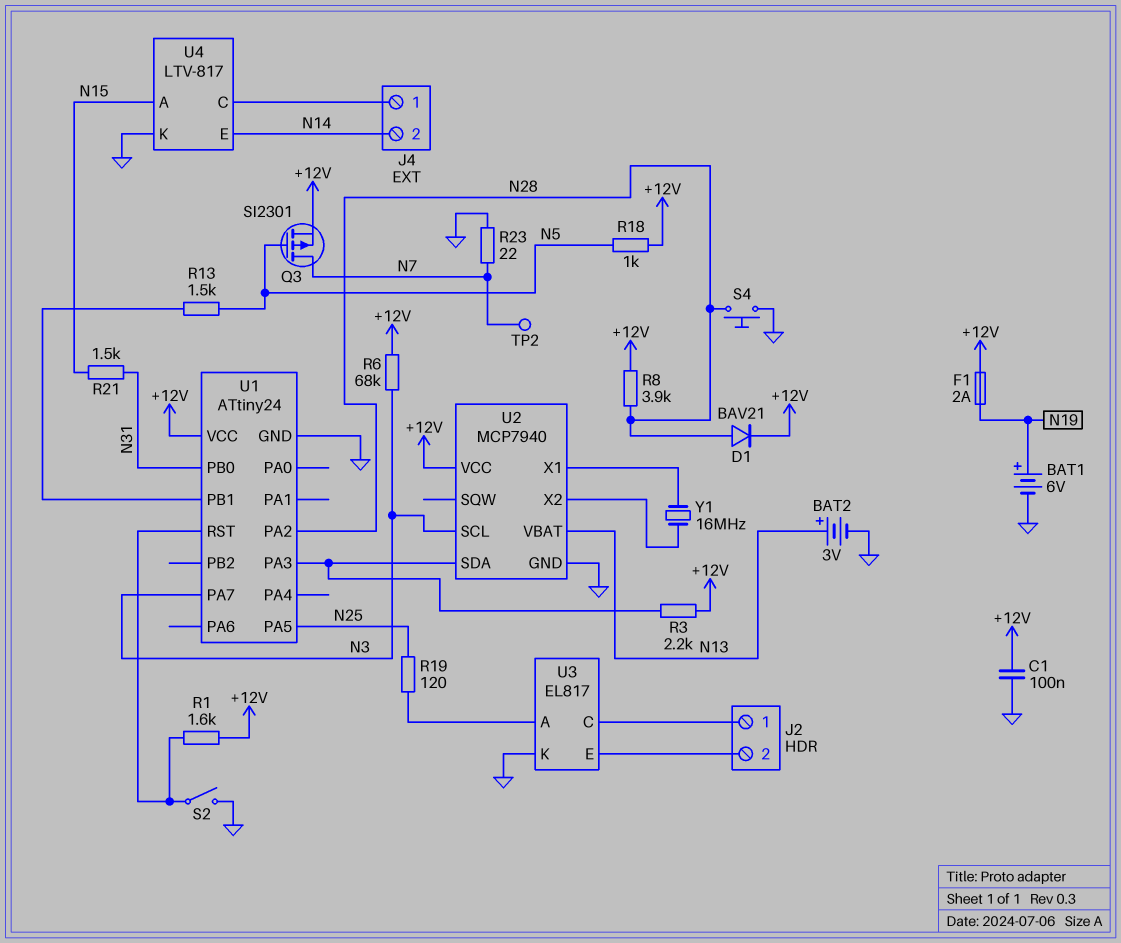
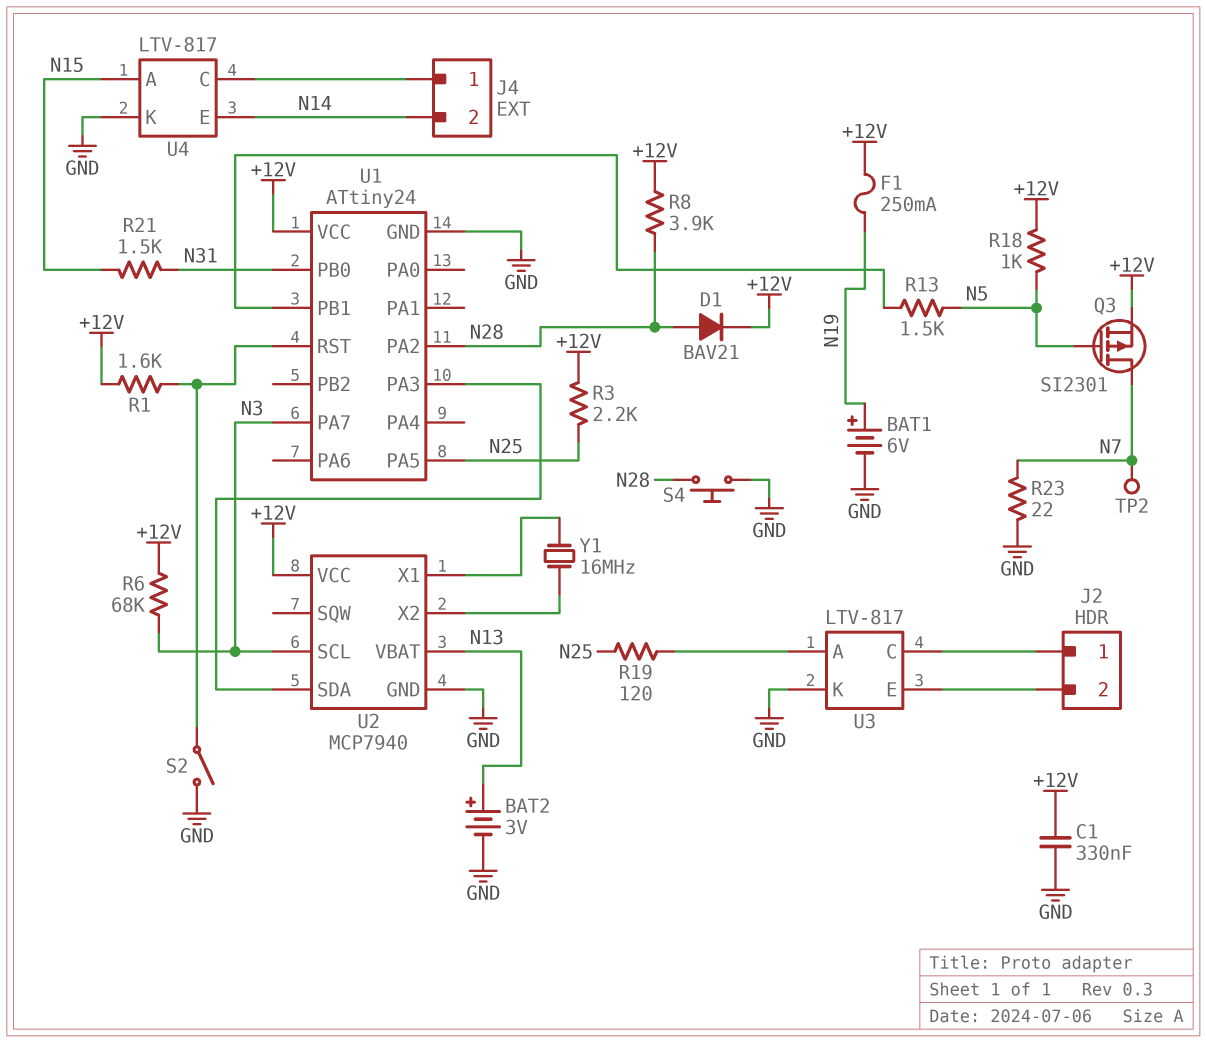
C1: 100nF (+12V, GND) -> 330nF (+12V, GND)
F1: 2A (+12V, N19) -> 250mA (+12V, N19)
R3: 2.2k (+12V, U1/PA3) -> 2.2k (+12V, N25)
U3: EL817 -> LTV-817

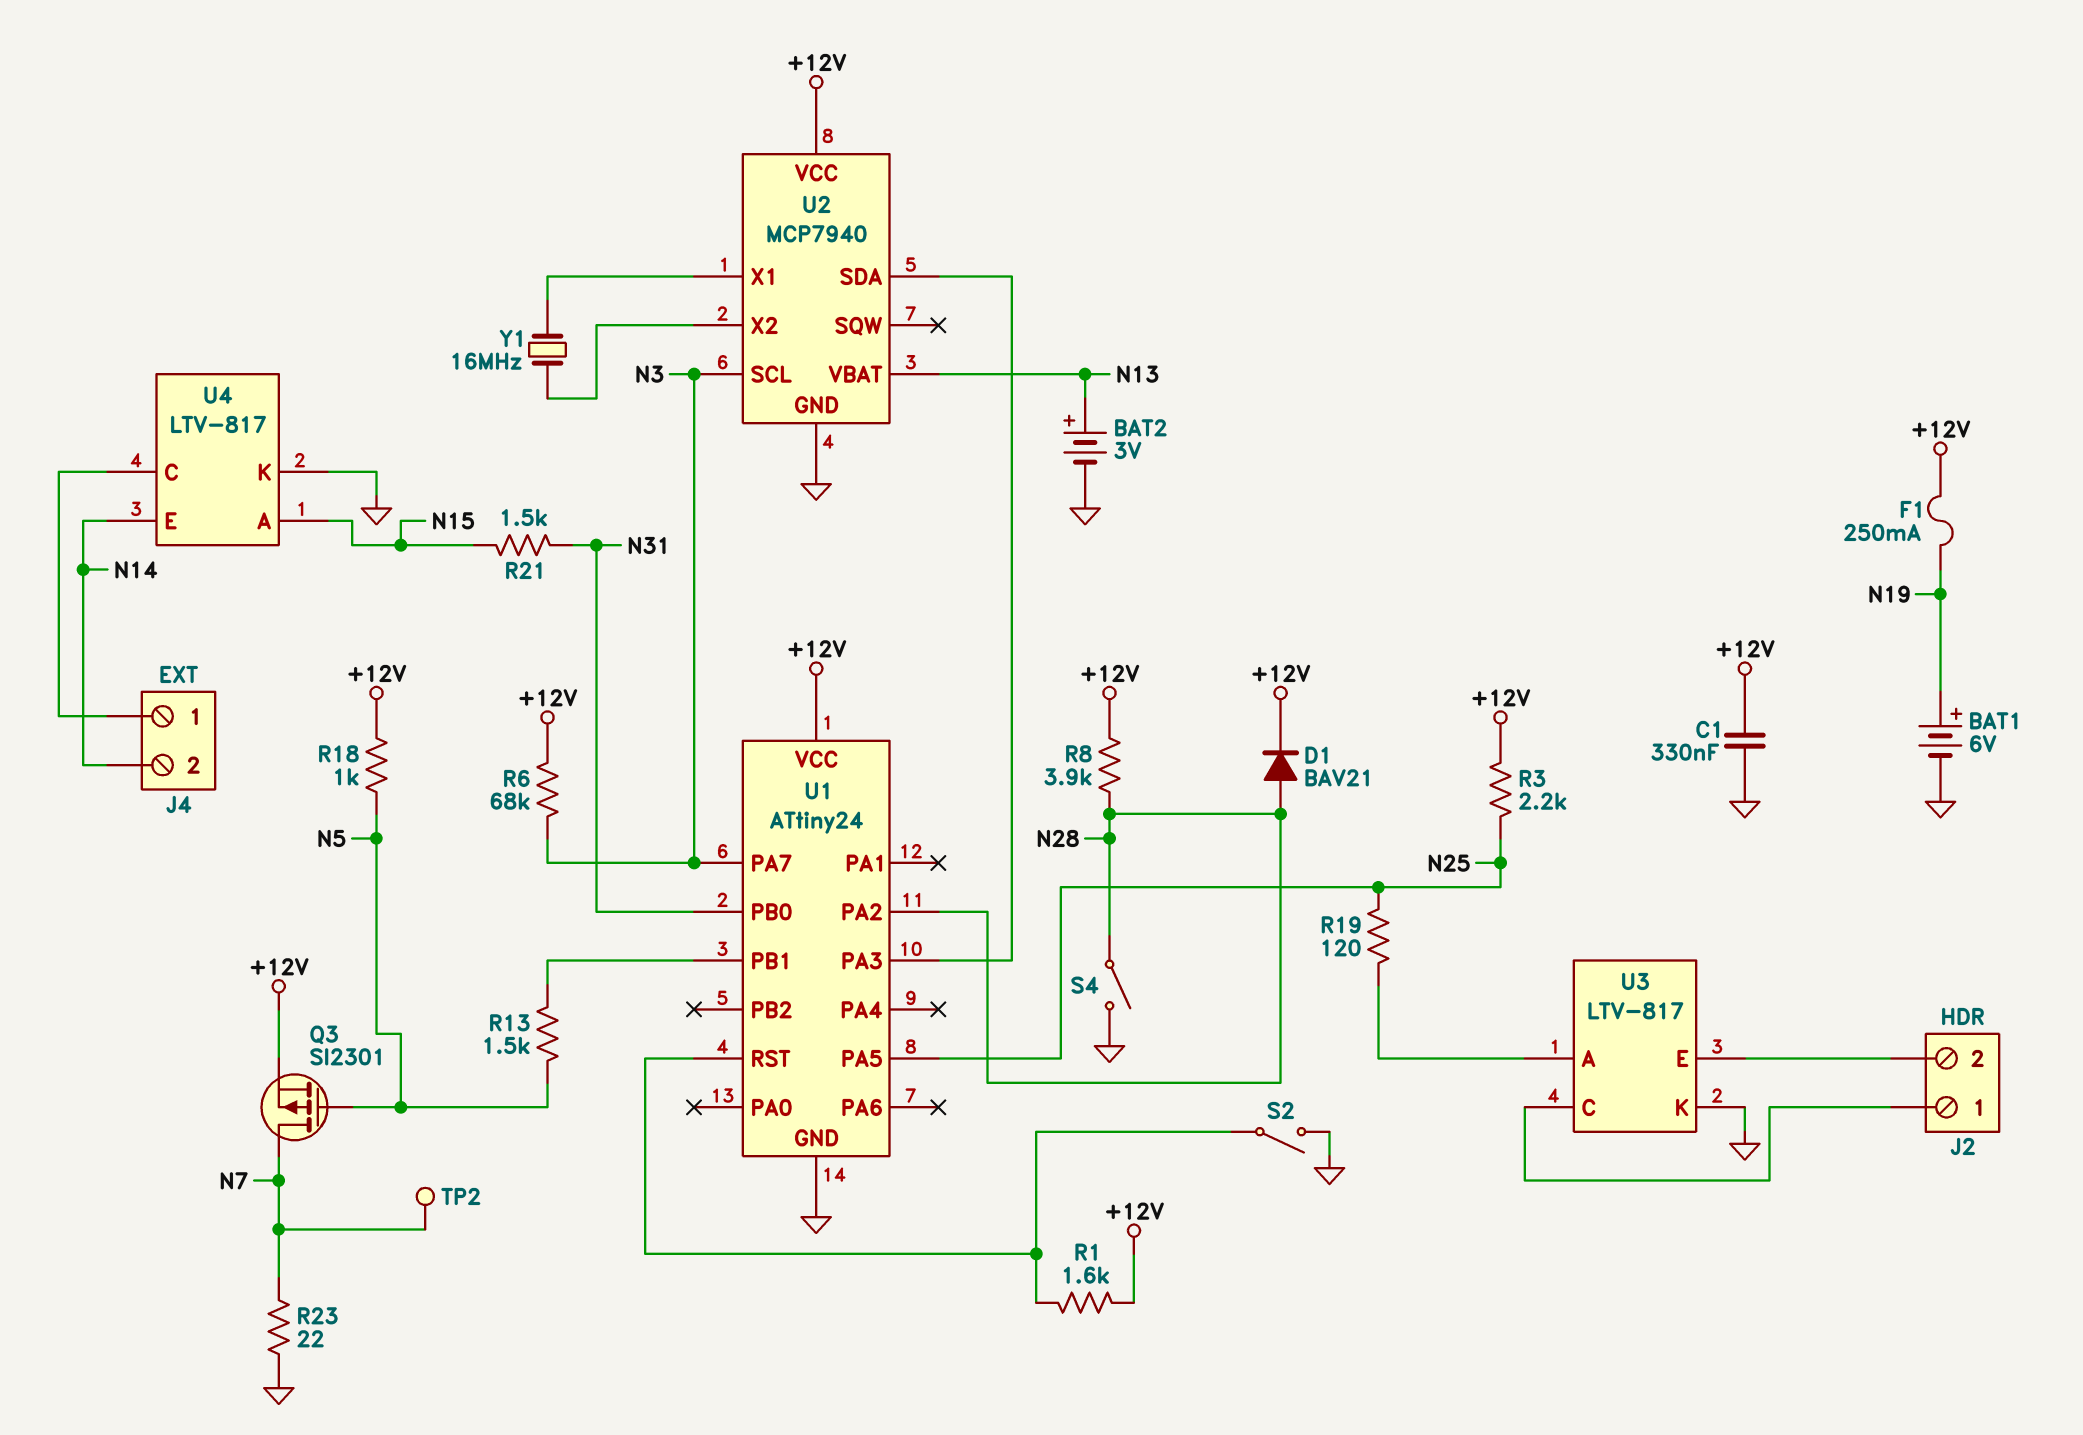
S4: button (GND, N28) -> switch (GND, N28)

